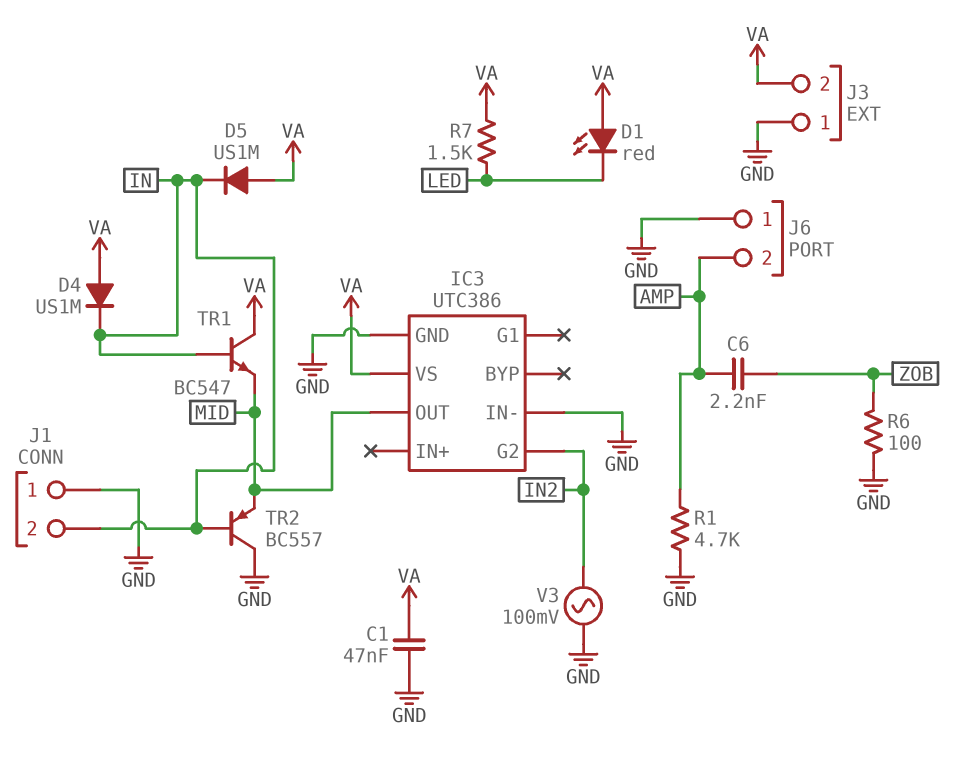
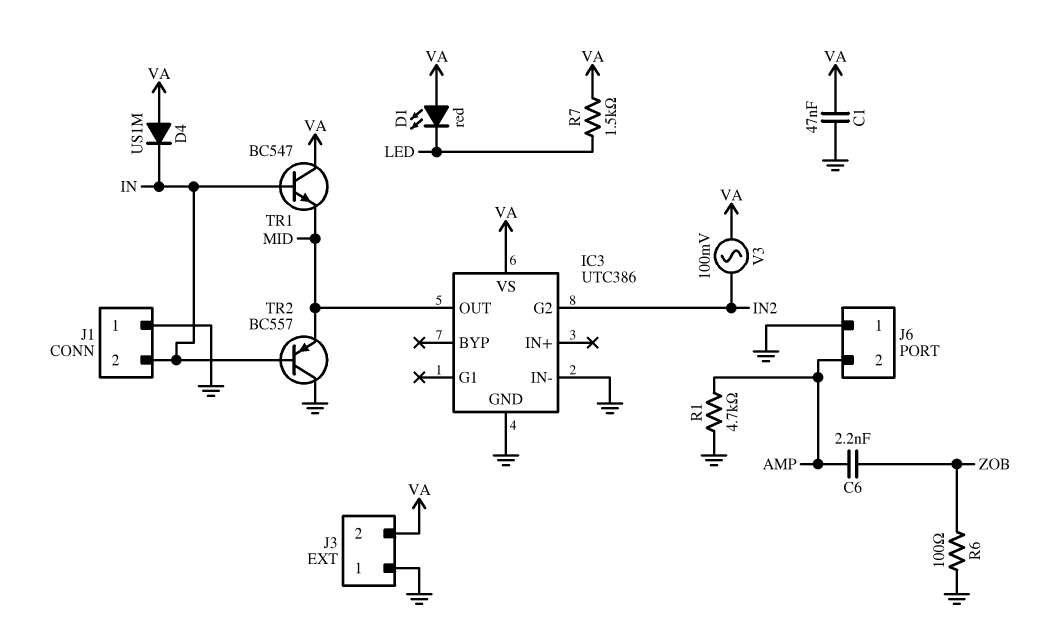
D5: diode US1M (A VA, K IN) -> none
V3: AC 100mV (GND, IN2) -> AC 100mV (IN2, VA)

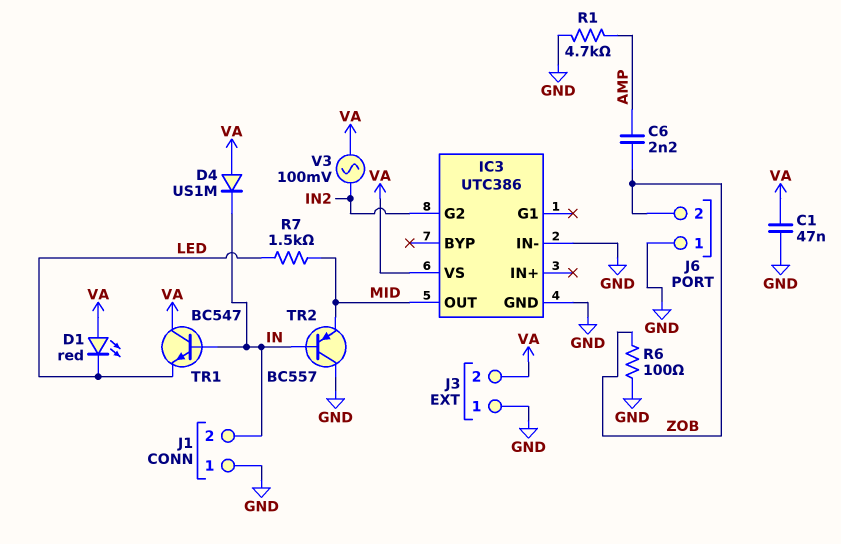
J6 pin 2: AMP -> ZOB
R7: 1.5k (LED, VA) -> 1.5k (LED, MID)
TR1: NPN BC547 (B IN, C VA, E MID) -> NPN BC547 (B IN, C VA, E LED)

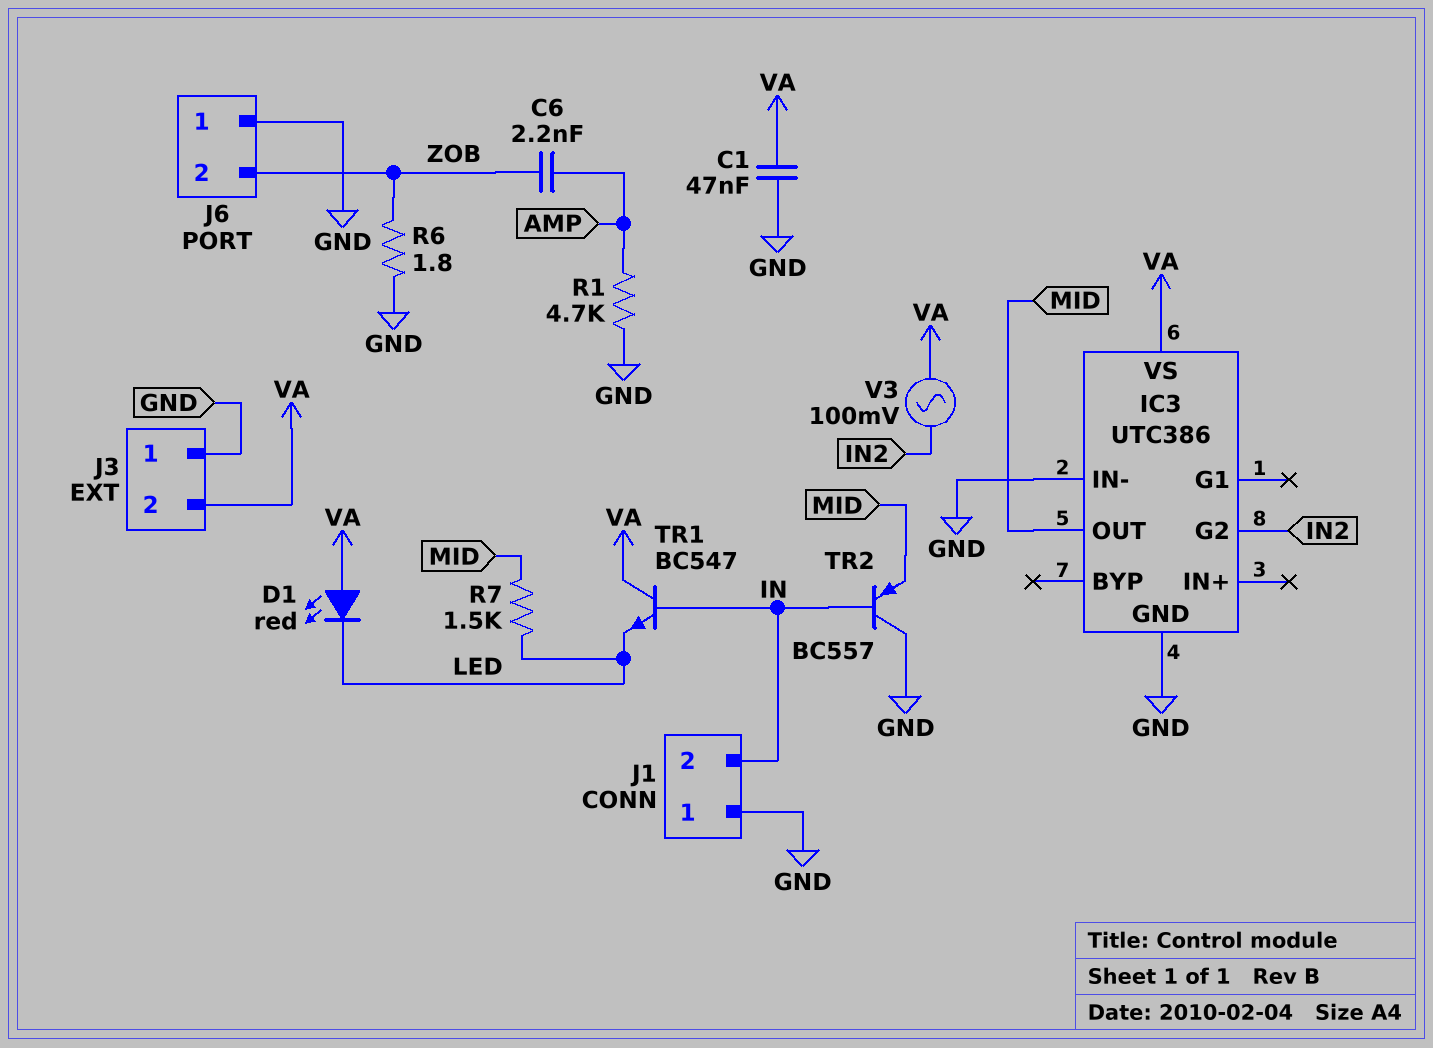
D4: diode US1M (A VA, K IN) -> none
R6: 100 (GND, ZOB) -> 1.8 (GND, ZOB)

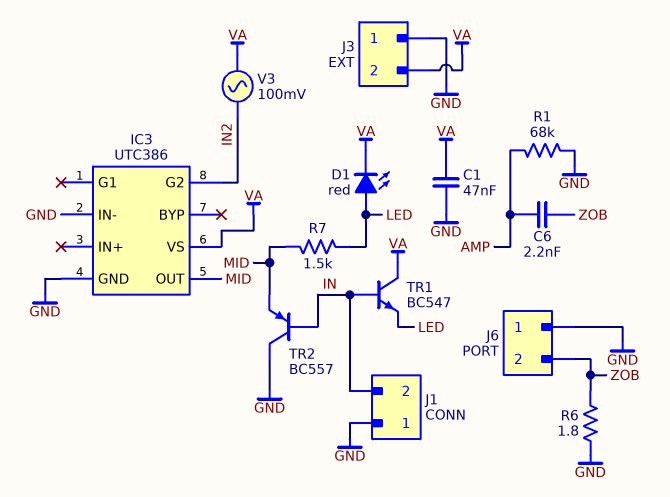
D1: LED red (A VA, K LED) -> LED red (A LED, K VA)
R1: 4.7k (AMP, GND) -> 68k (AMP, GND)

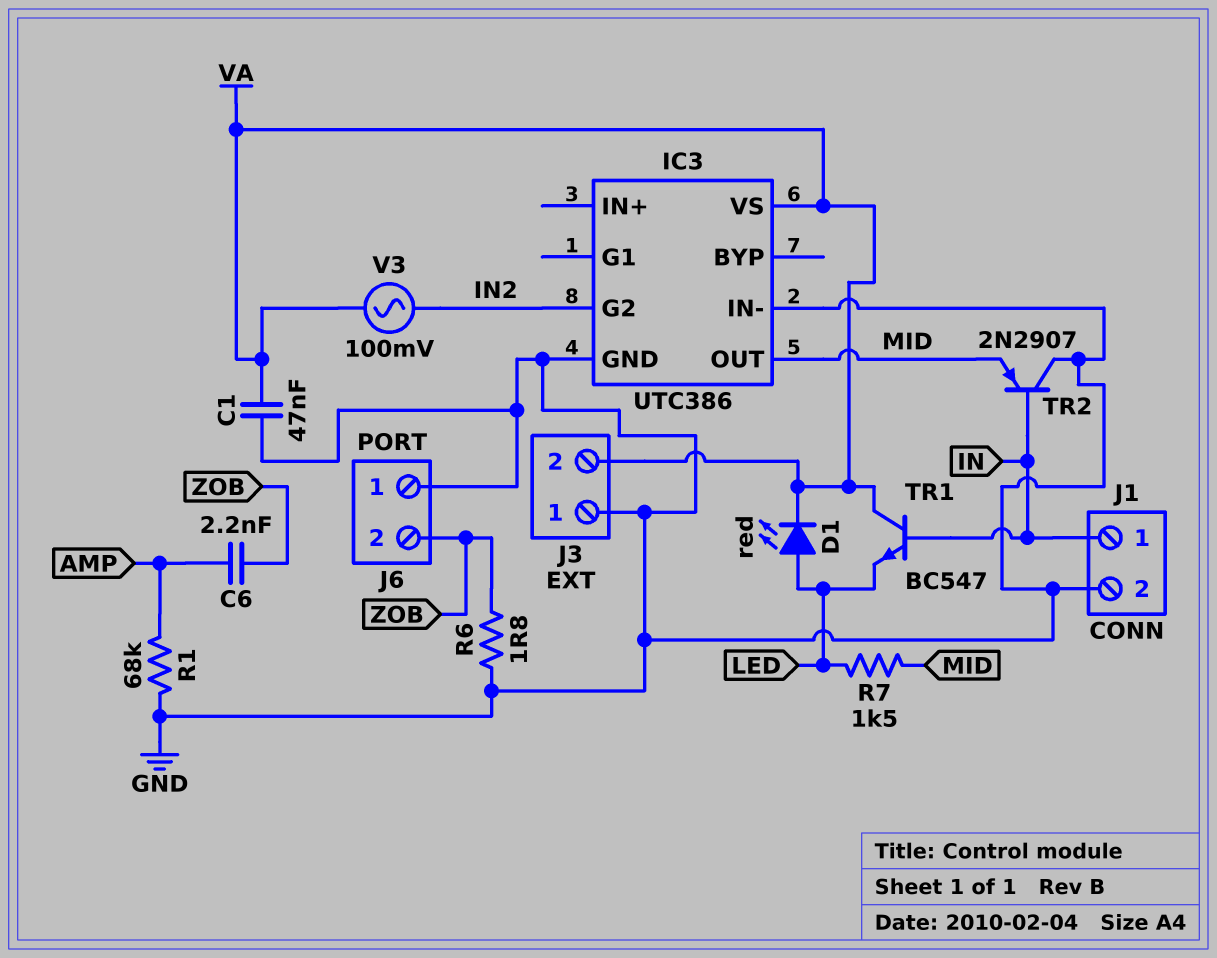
J1 pin 1: GND -> IN
J1 pin 2: IN -> GND
TR2: PNP BC557 (B IN, C GND, E MID) -> PNP 2N2907 (B IN, C GND, E MID)

